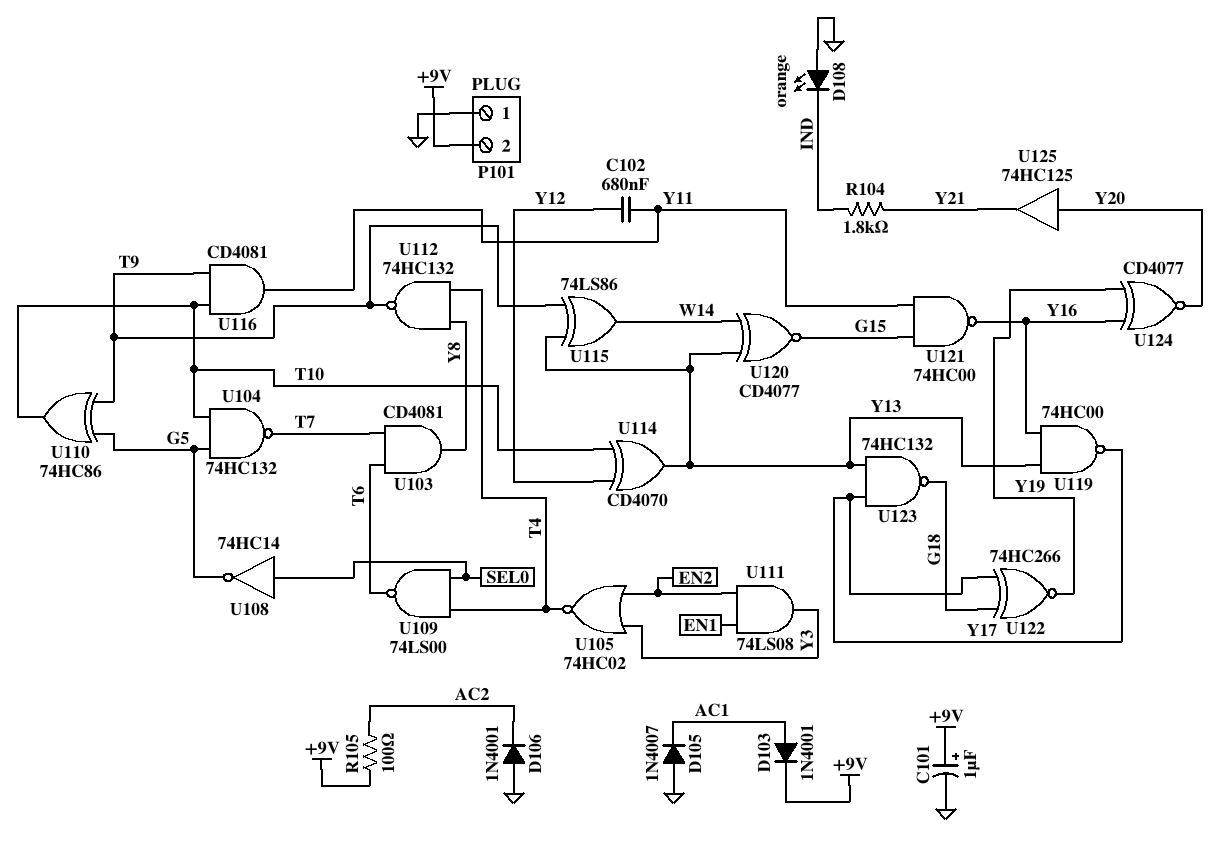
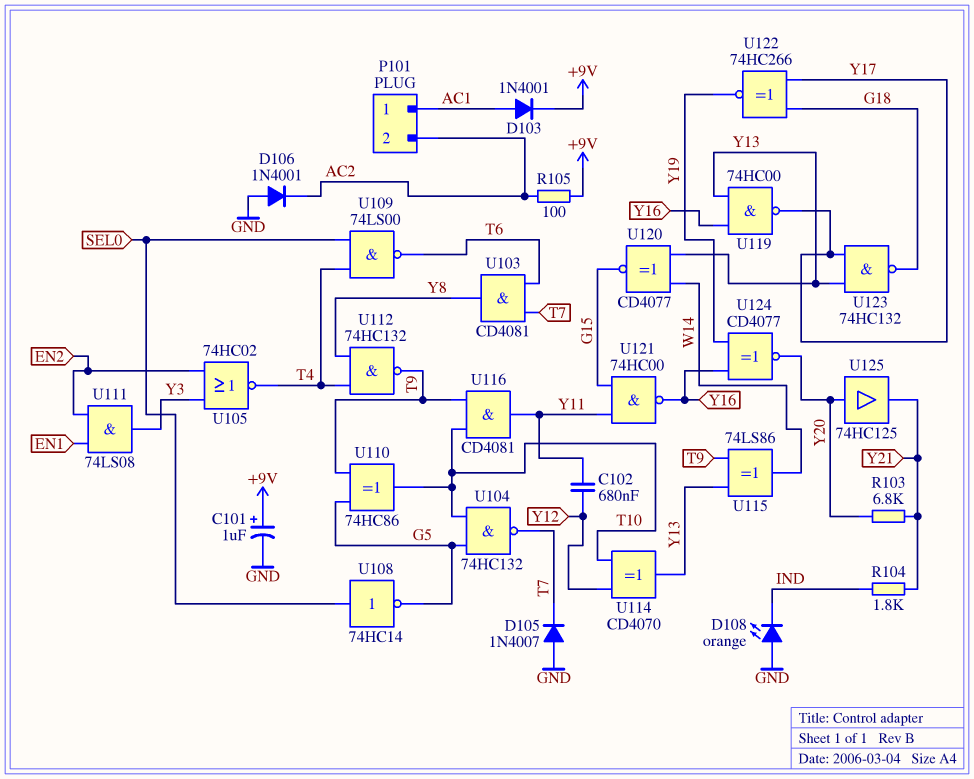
D105: diode 1N4007 (A GND, K AC1) -> diode 1N4007 (A GND, K T7)
P101 pin 1: GND -> AC1
P101 pin 2: +9V -> AC2
R103: none -> 6.8k (Y20, Y21)

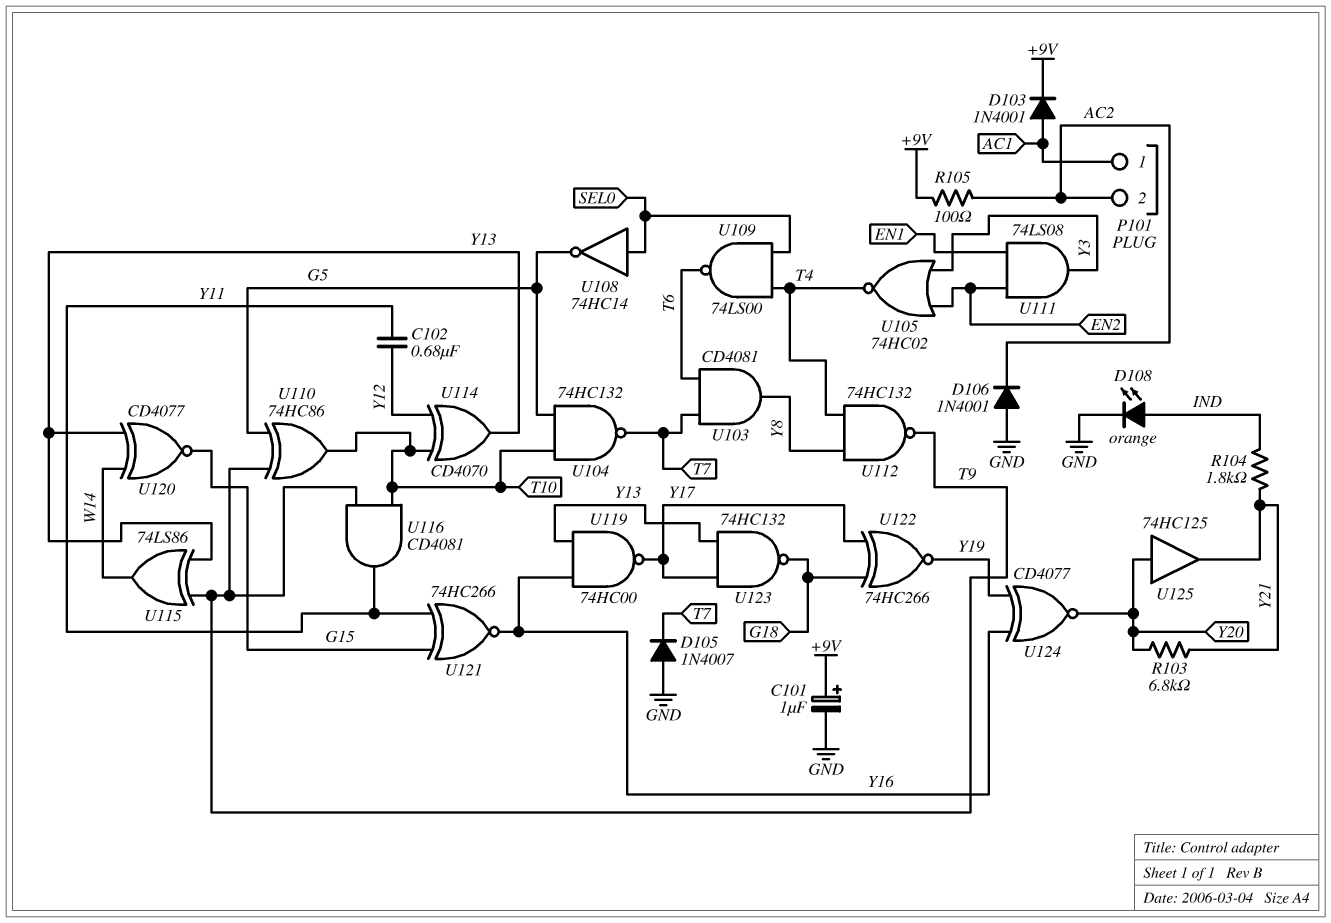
D108: LED orange (A GND, K IND) -> LED orange (A IND, K GND)
U121: NAND 74HC00 (in G15, in Y11, out Y16) -> XNOR 74HC266 (in G15, in Y11, out Y16)

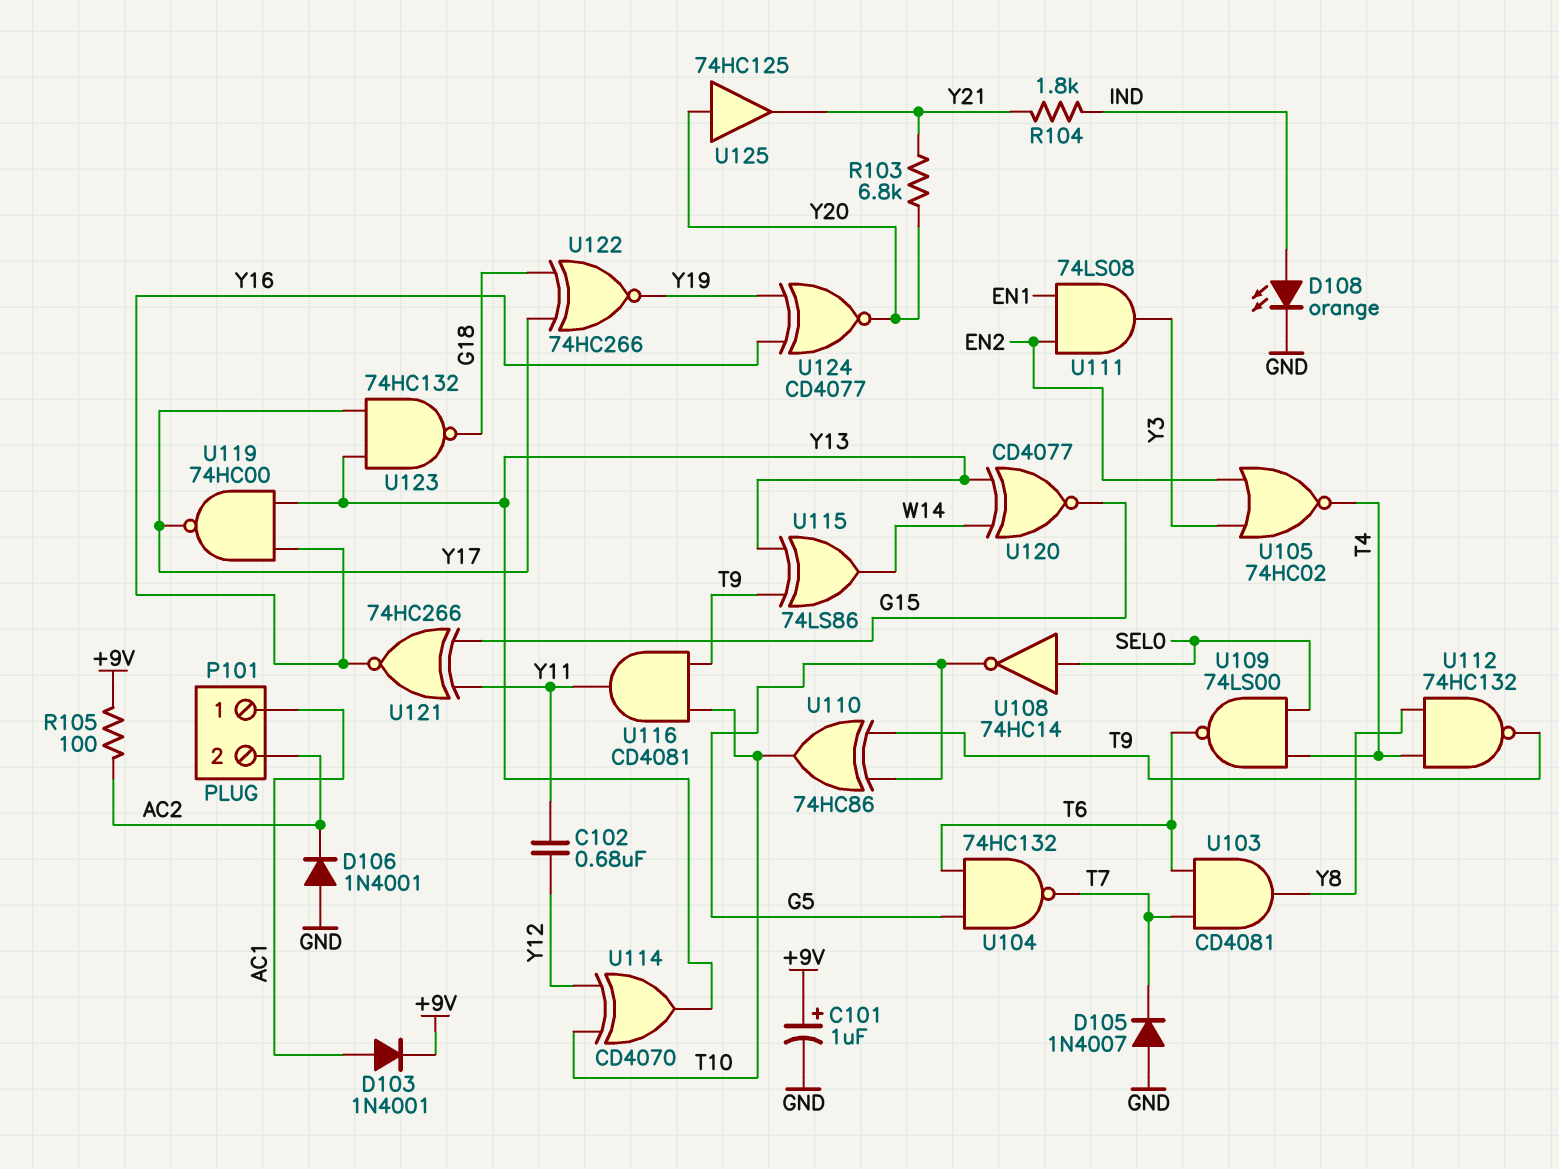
U104: NAND 74HC132 (in G5, in T10, out T7) -> NAND 74HC132 (in G5, in T6, out T7)

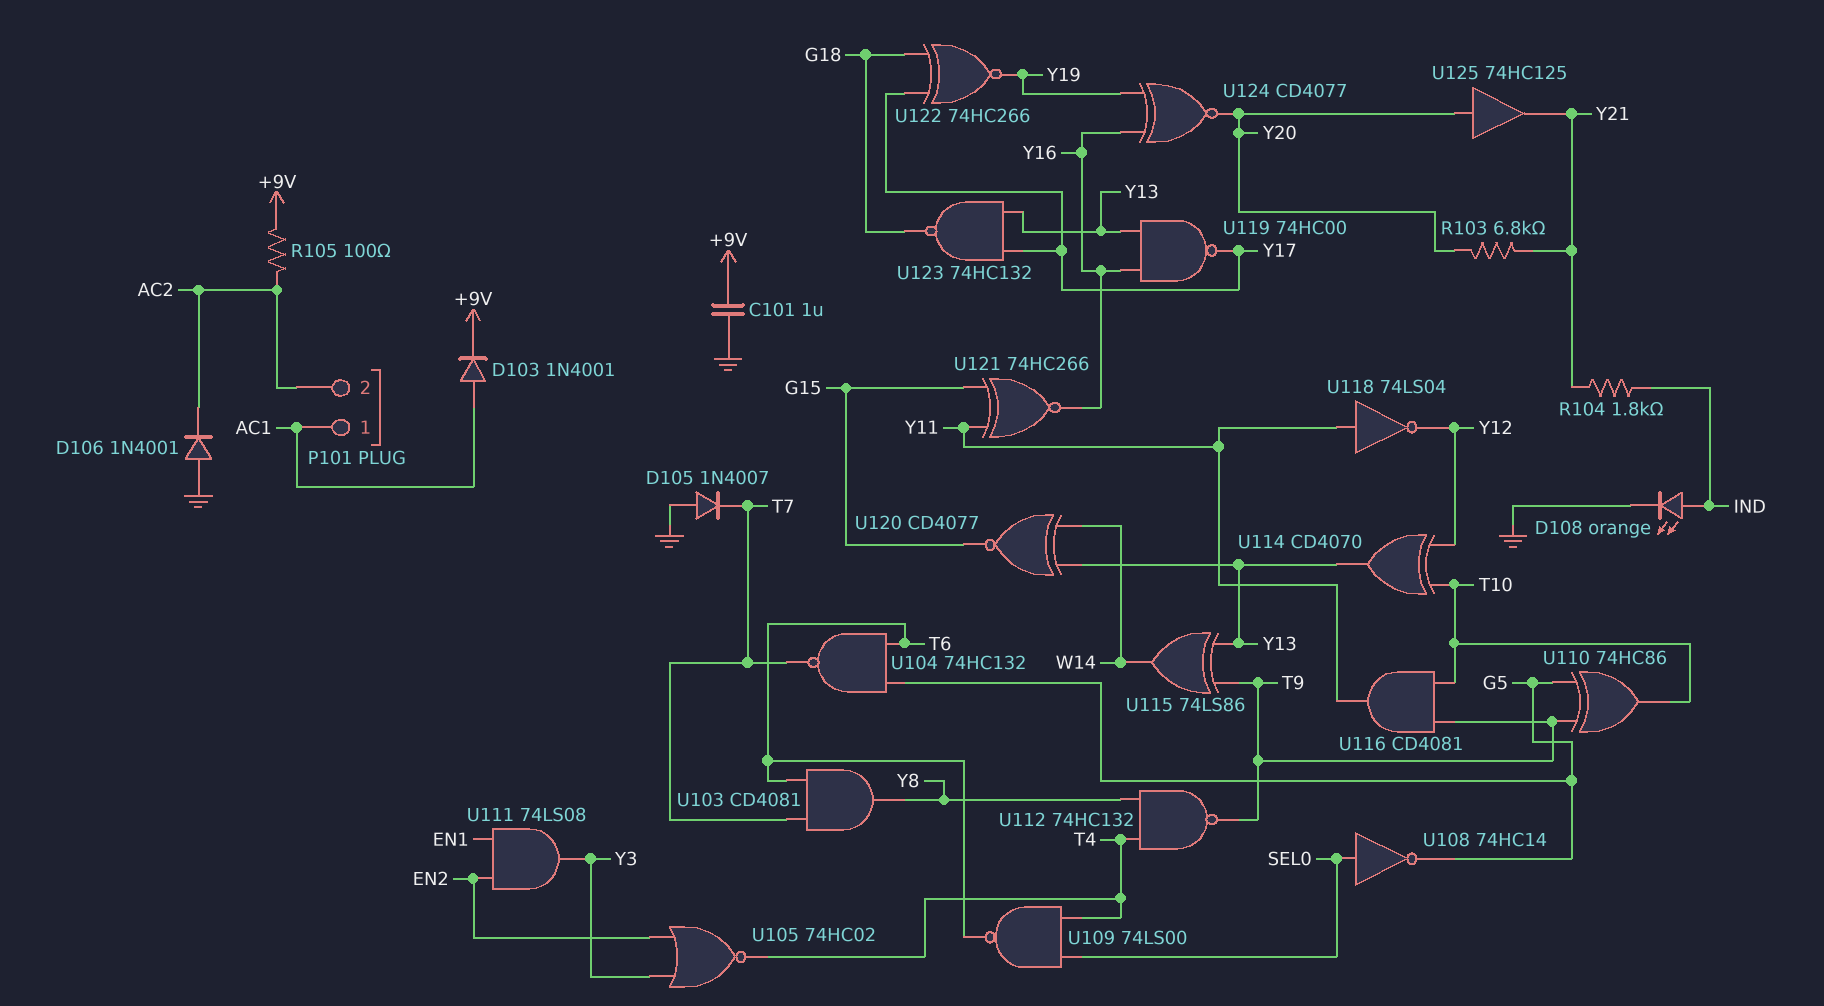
C101: 1uF (plus +9V, minus GND) -> 1uF (+9V, GND)
C102: 680nF (Y11, Y12) -> none
U118: none -> NOT 74LS04 (in Y11, out Y12)

